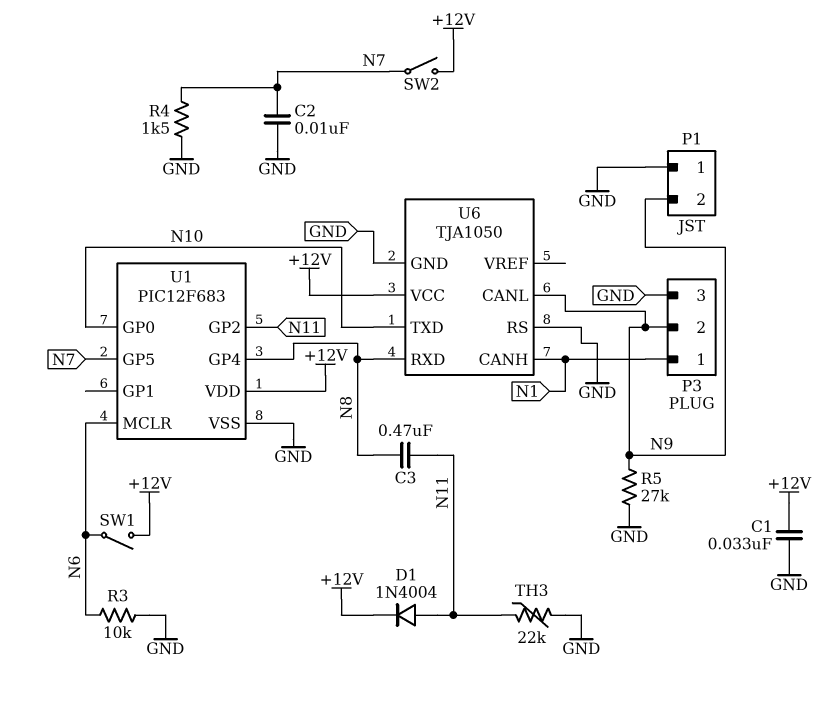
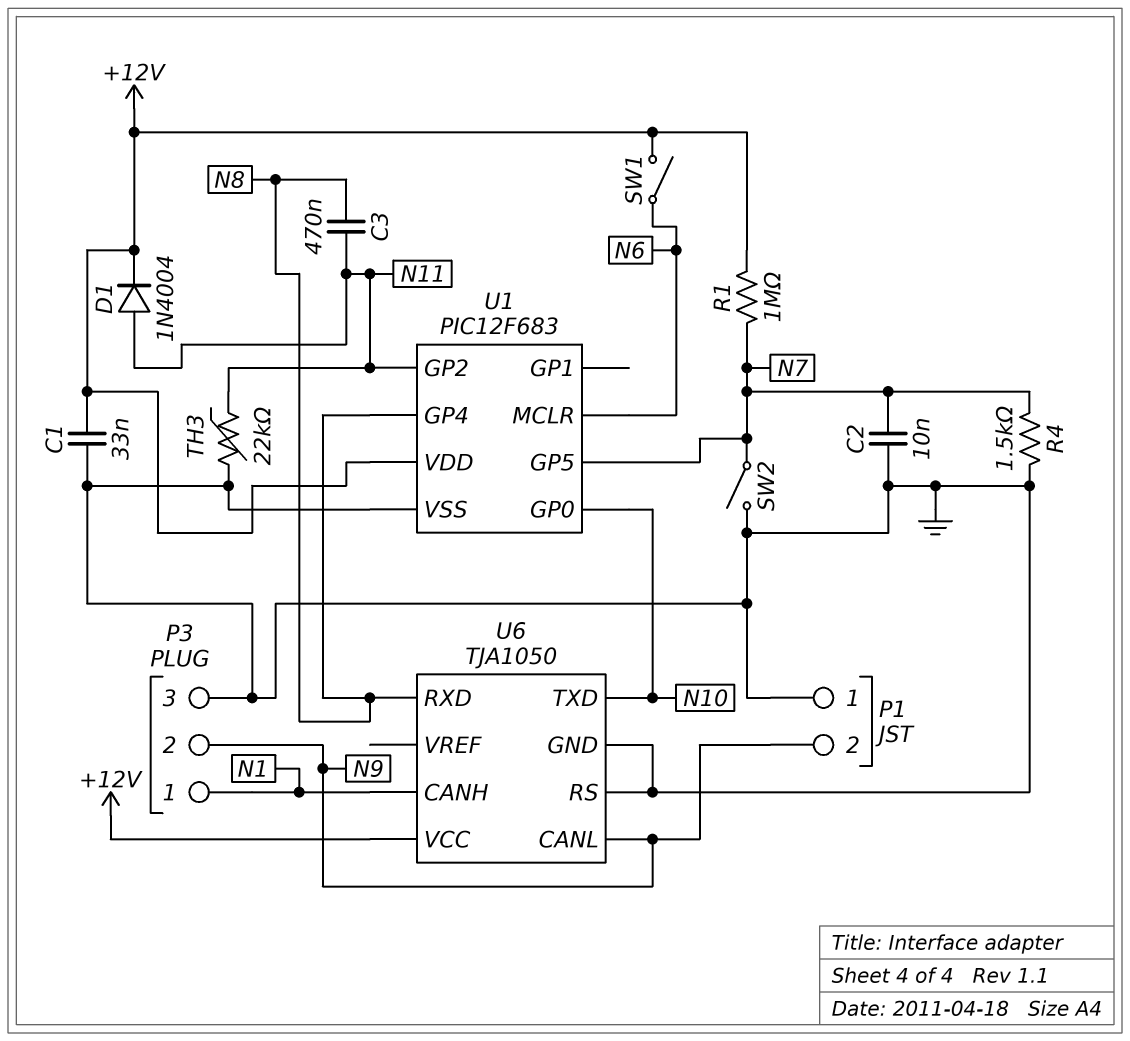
R1: none -> 1M (+12V, N7)
R3: 10k (GND, N6) -> none
R5: 27k (GND, N9) -> none
SW2: switch (+12V, N7) -> switch (GND, N7)

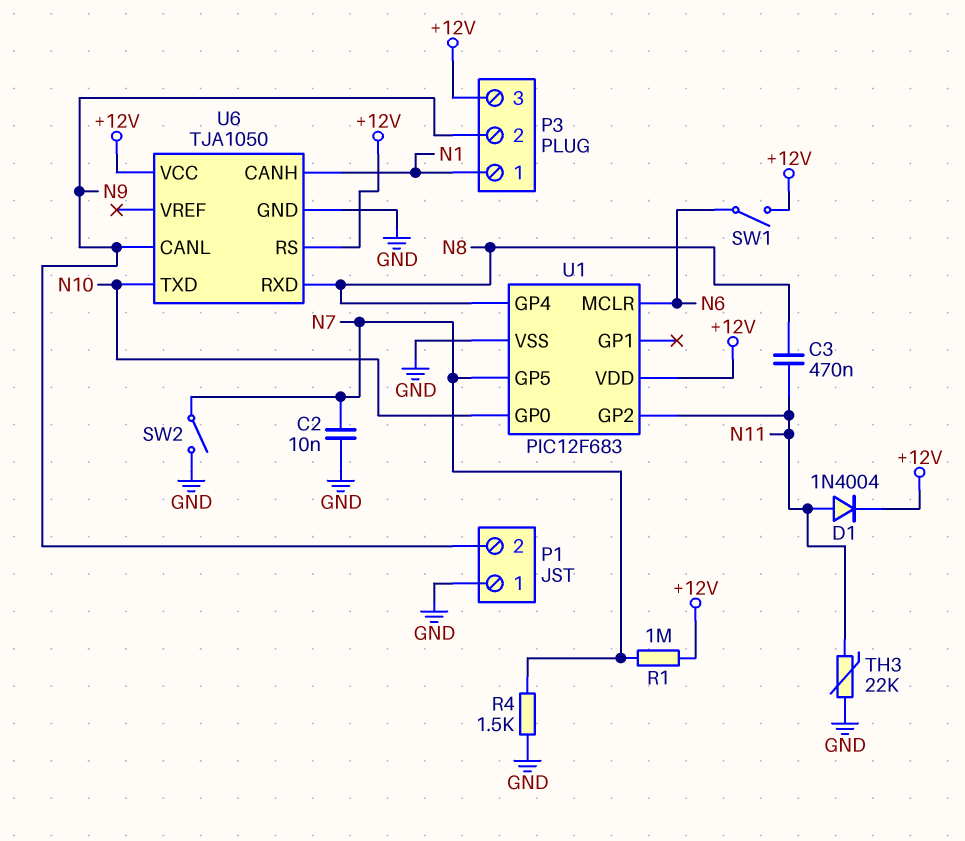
C1: 33nF (+12V, GND) -> none
P3 pin 3: GND -> +12V
U6 pin RS: GND -> +12V

